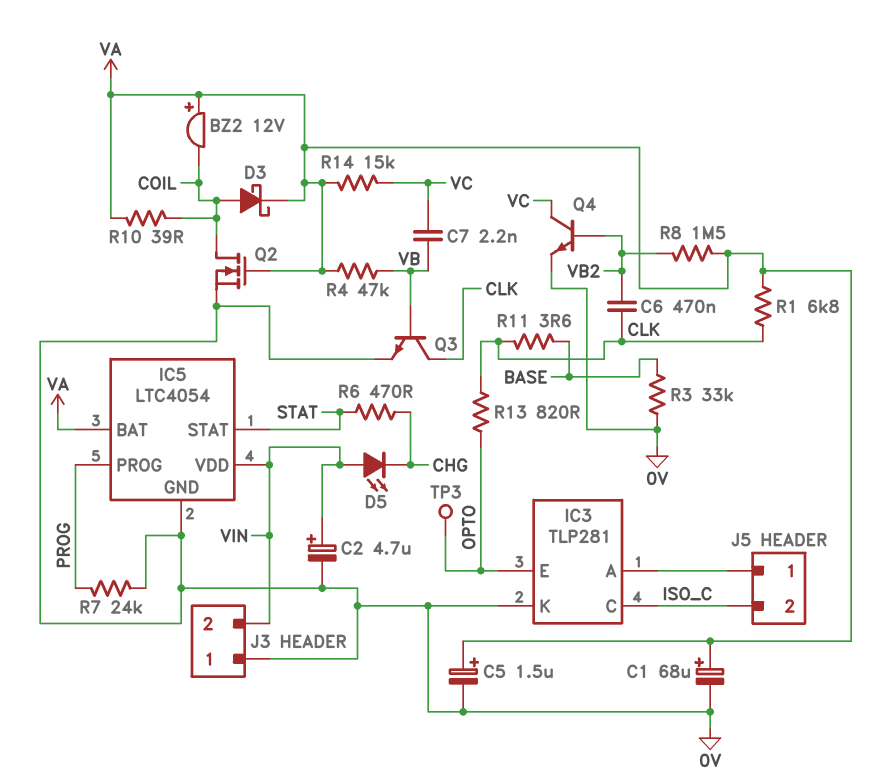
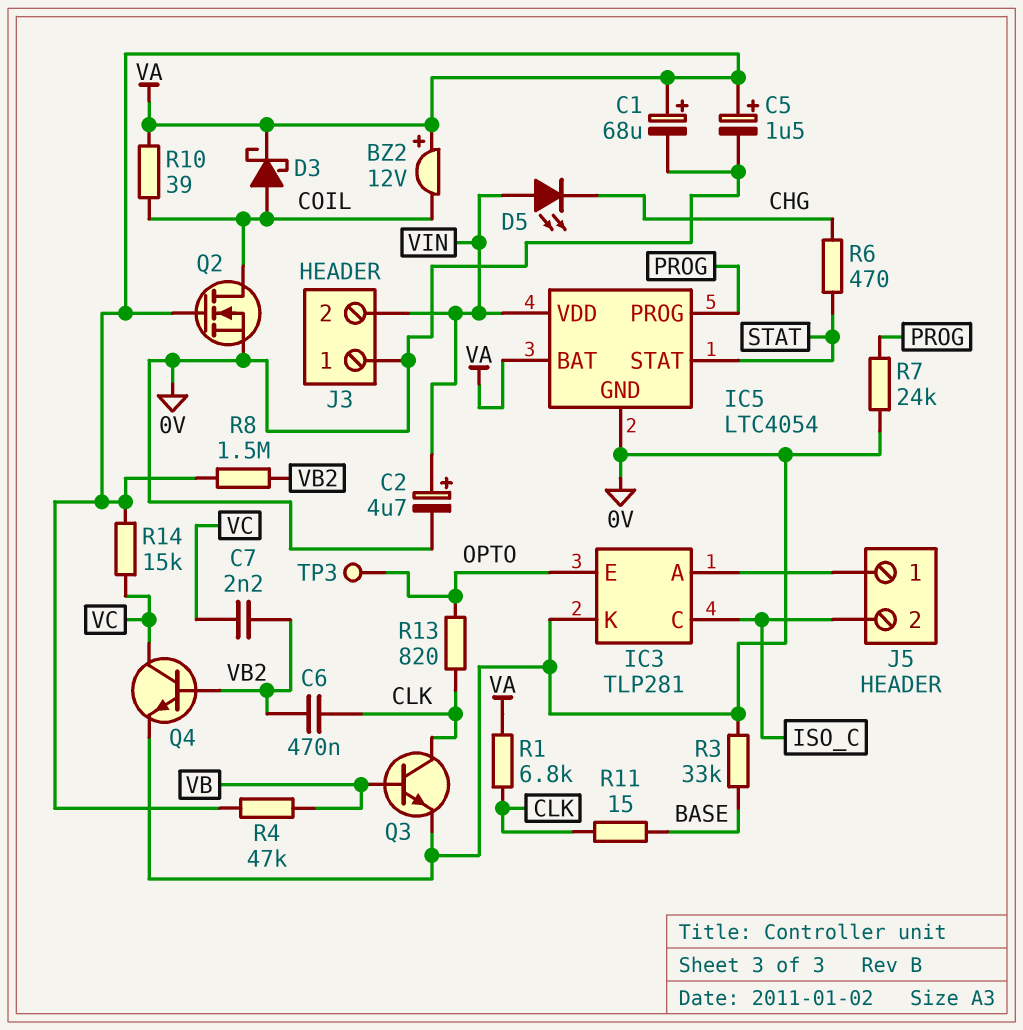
C7: 2.2nF (VB, VC) -> 2.2nF (VB2, VC)
R11: 3.6 (BASE, CLK) -> 15 (BASE, CLK)

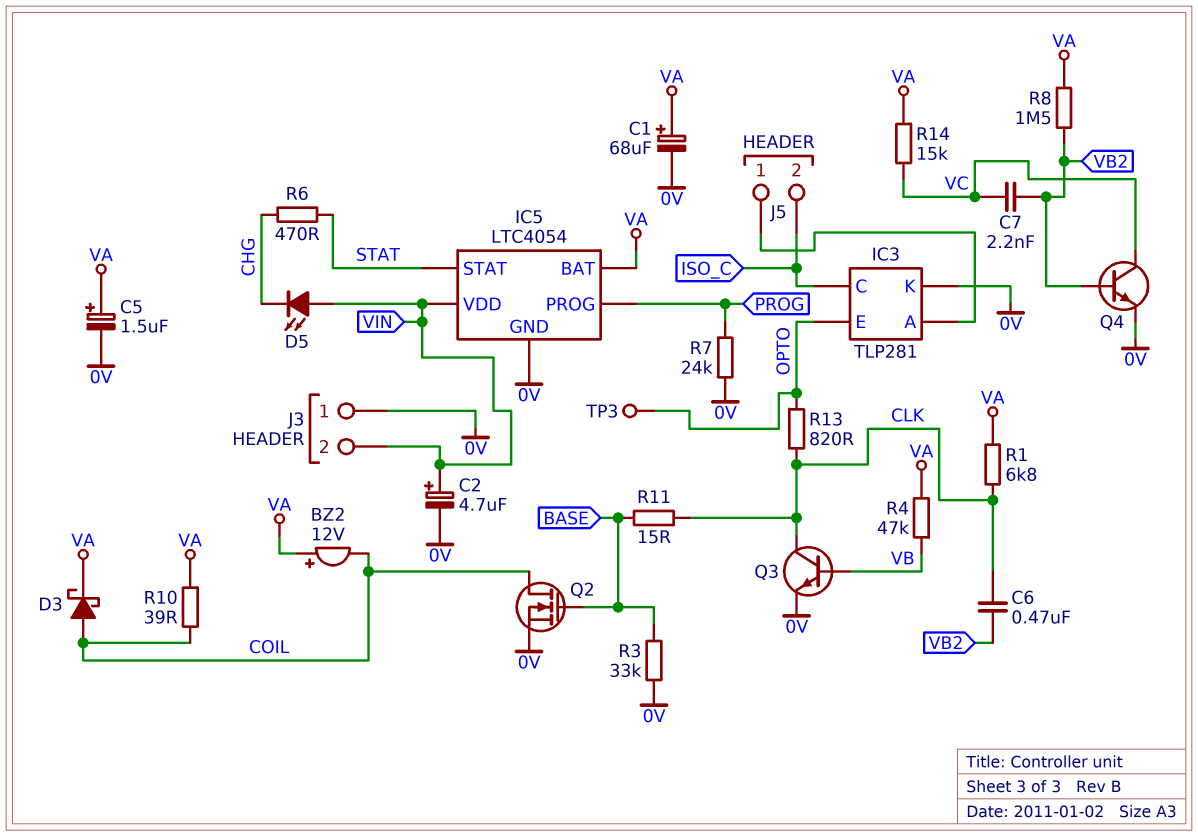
Q2: NMOS (G VA, D COIL, S 0V) -> NMOS (G BASE, D COIL, S 0V)

